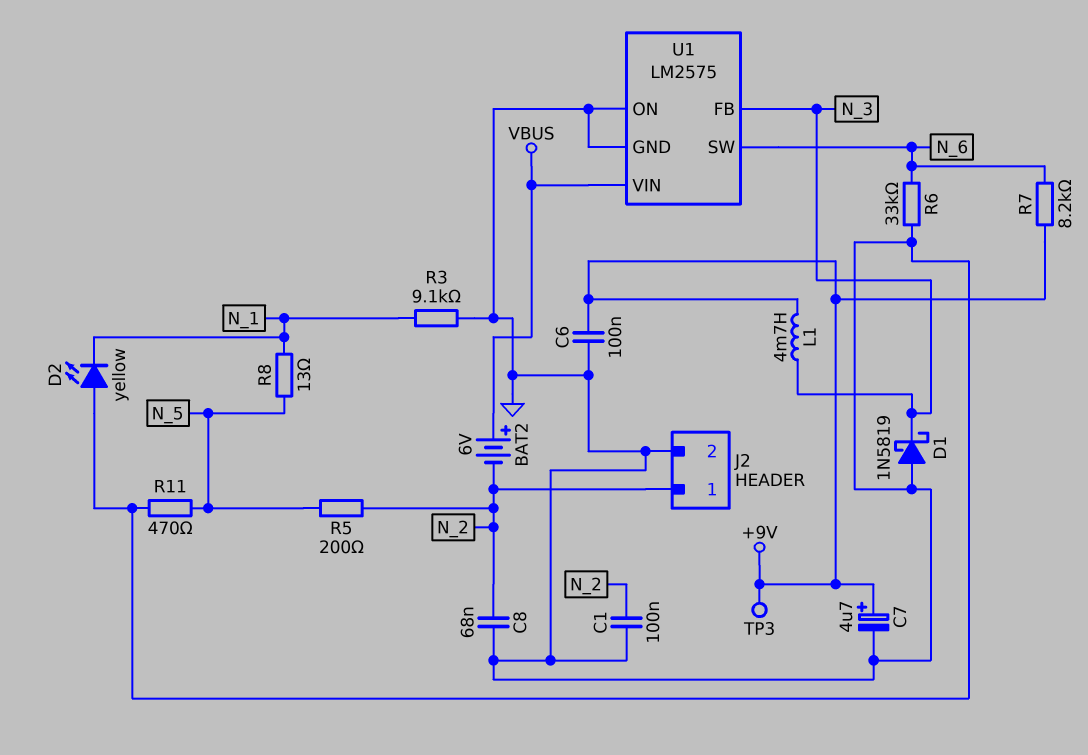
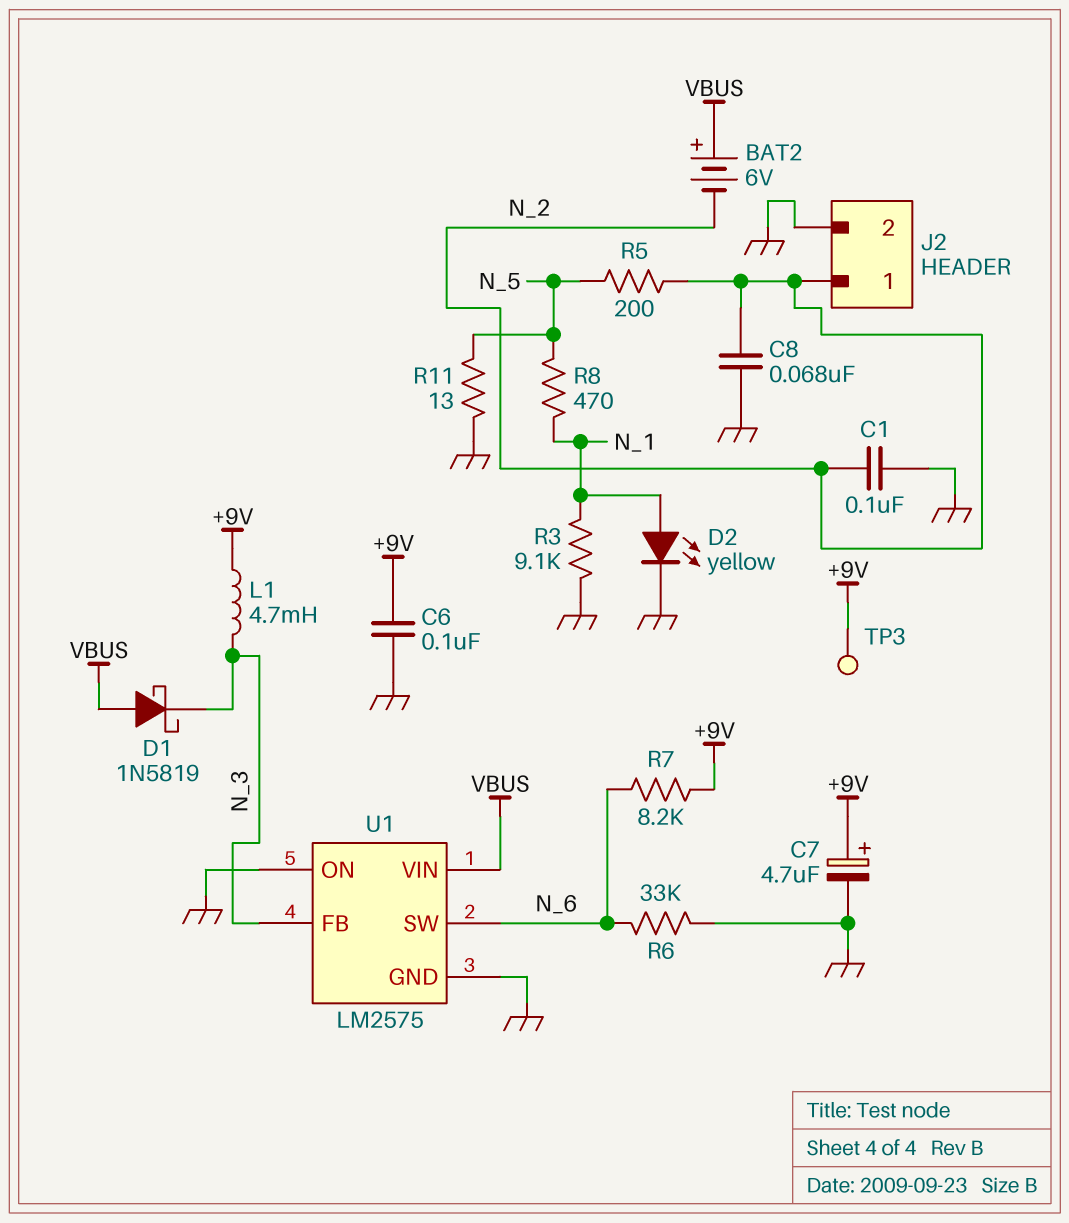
D1: schottky 1N5819 (A GND, K N_3) -> schottky 1N5819 (A VBUS, K N_3)
D2: LED yellow (A GND, K N_1) -> LED yellow (A N_1, K GND)
R8: 13 (N_1, N_5) -> 470 (N_1, N_5)
R11: 470 (GND, N_5) -> 13 (GND, N_5)

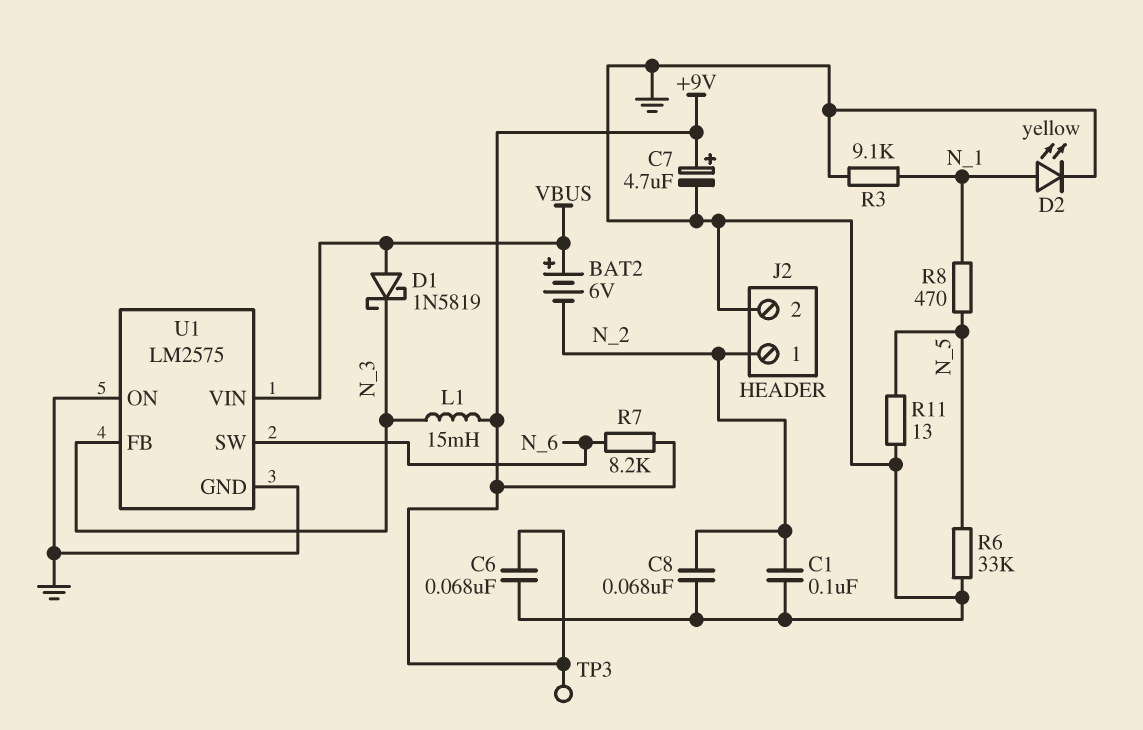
C6: 100nF (+9V, GND) -> 68nF (+9V, GND)
L1: 4.7mH (+9V, N_3) -> 15mH (+9V, N_3)
R5: 200 (N_2, N_5) -> none
R6: 33k (GND, N_6) -> 33k (GND, N_5)

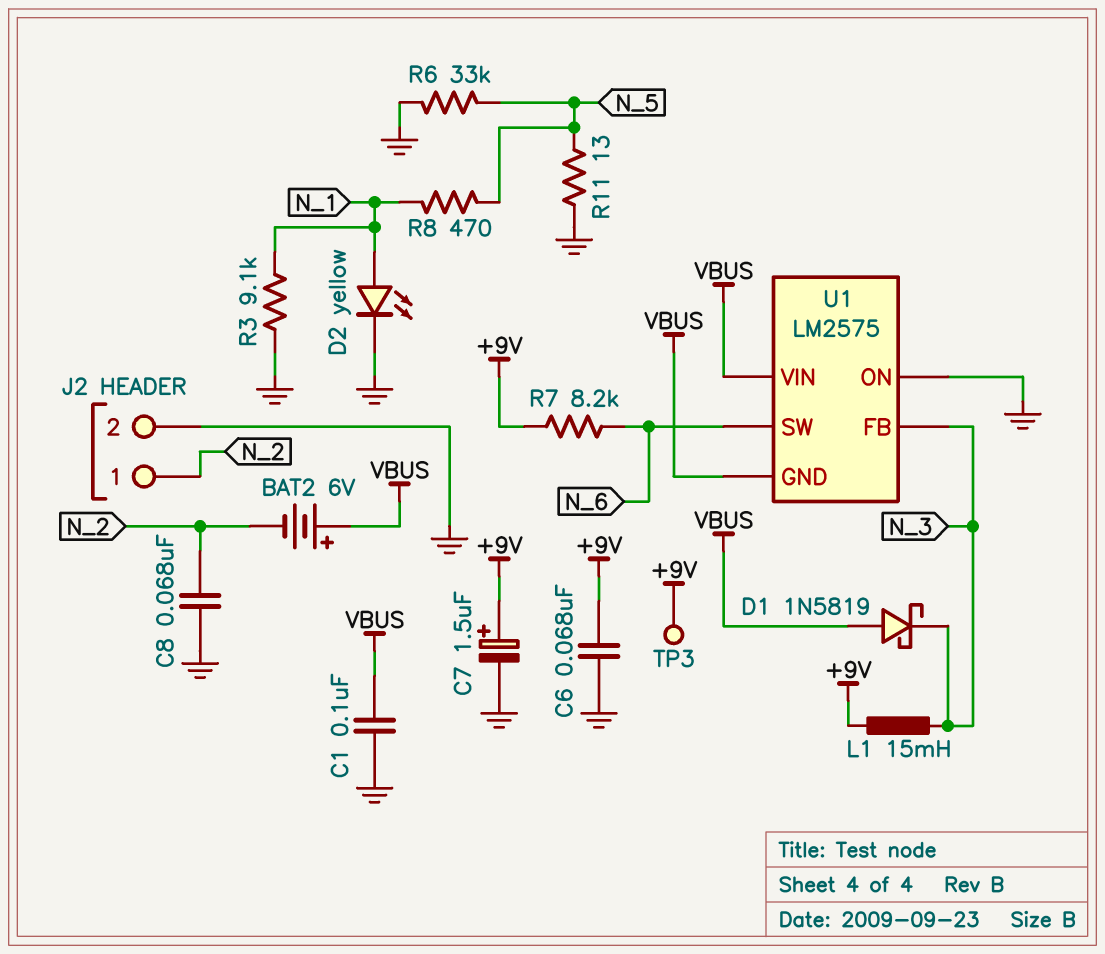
C1: 100nF (GND, N_2) -> 100nF (GND, VBUS)
C7: 4.7uF (plus +9V, minus GND) -> 1.5uF (plus +9V, minus GND)
U1 pin GND: GND -> VBUS

